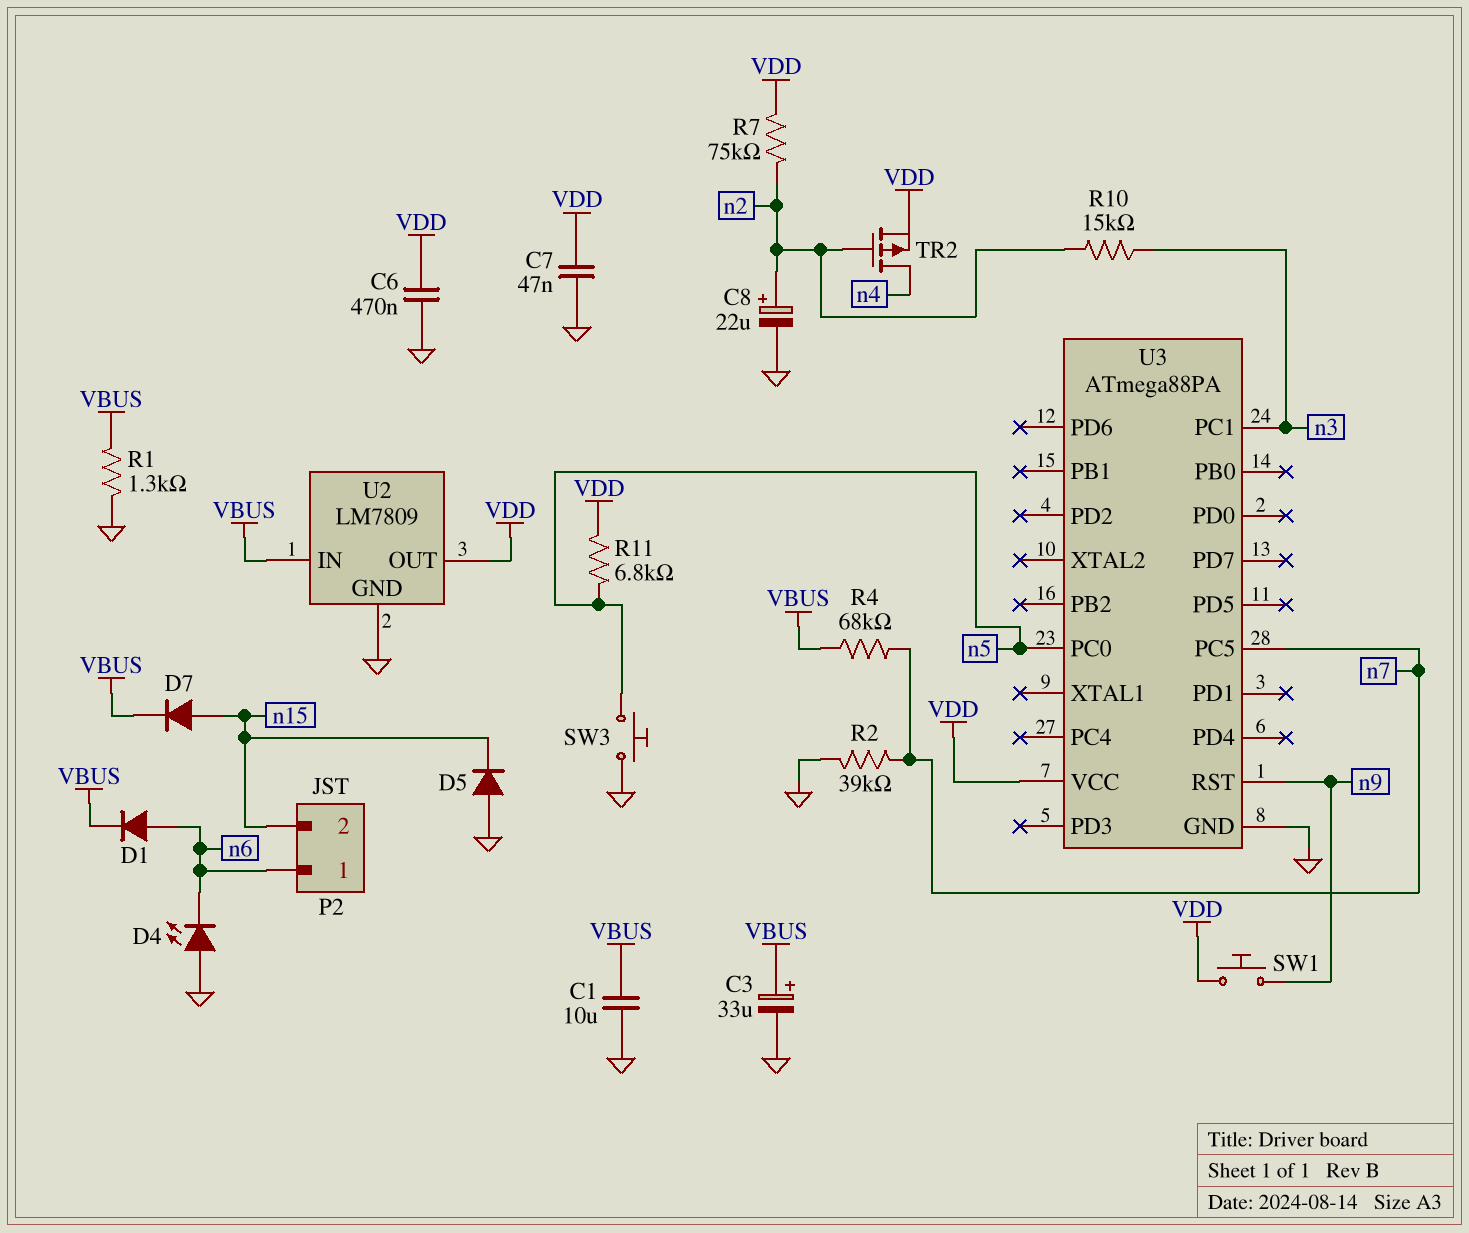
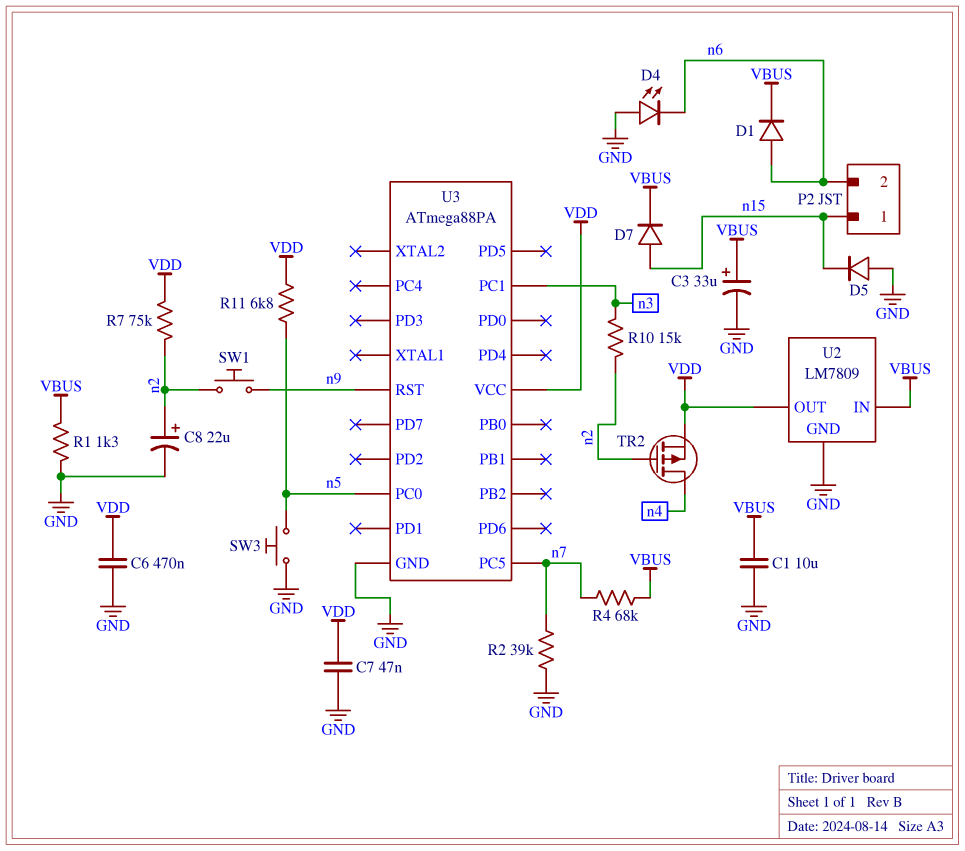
P2 pin 1: n6 -> n15
P2 pin 2: n15 -> n6
SW1: button (VDD, n9) -> button (n2, n9)

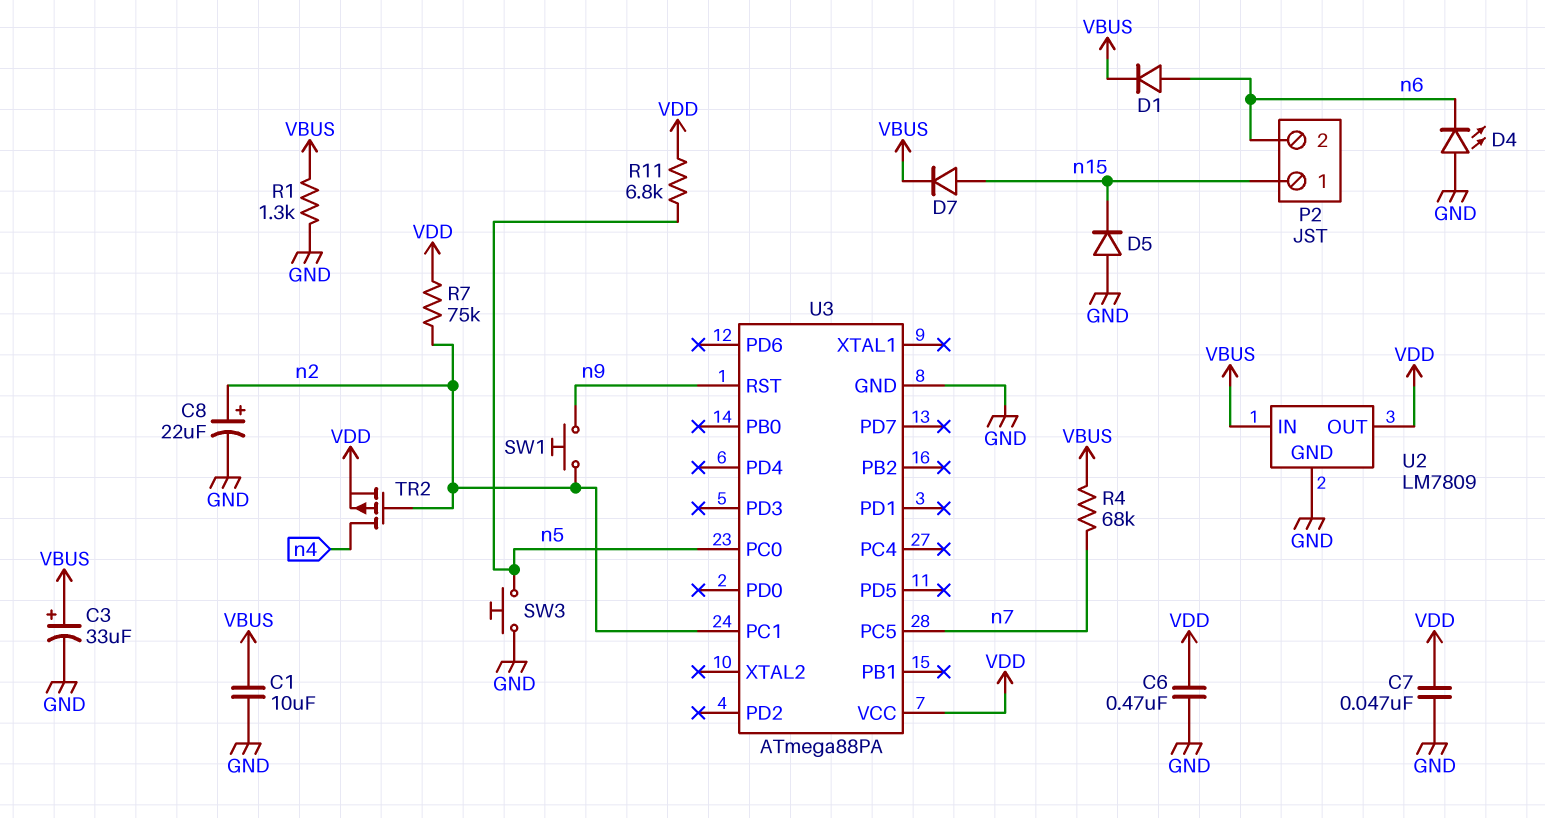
R2: 39k (GND, n7) -> none
R10: 15k (n2, n3) -> none
U3 pin PC1: n3 -> n2

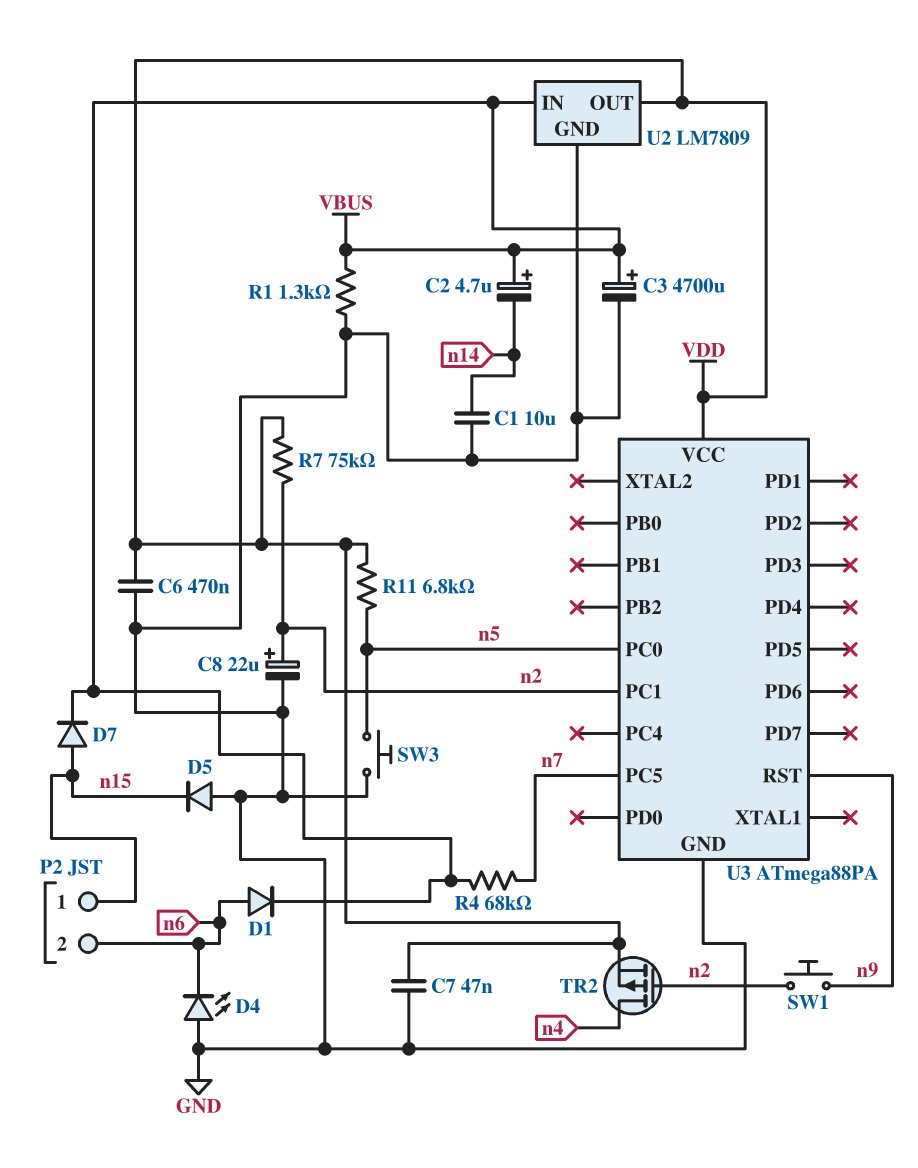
C1: 10uF (GND, VBUS) -> 10uF (GND, n14)
C2: none -> 4.7uF (plus VBUS, minus n14)
C3: 33uF (plus VBUS, minus GND) -> 4700uF (plus VBUS, minus GND)

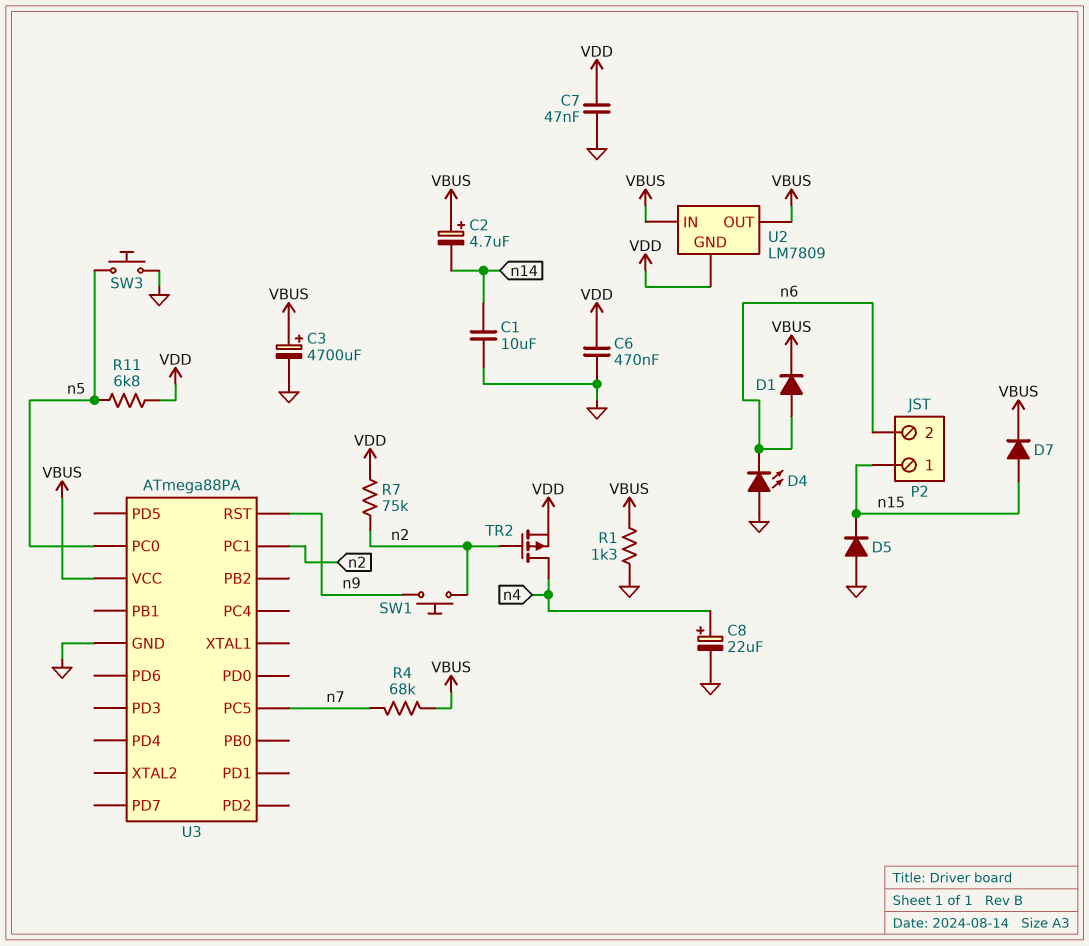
C8: 22uF (plus n2, minus GND) -> 22uF (plus n4, minus GND)
U2 pin GND: GND -> VDD
U2 pin OUT: VDD -> VBUS
U3 pin VCC: VDD -> VBUS

